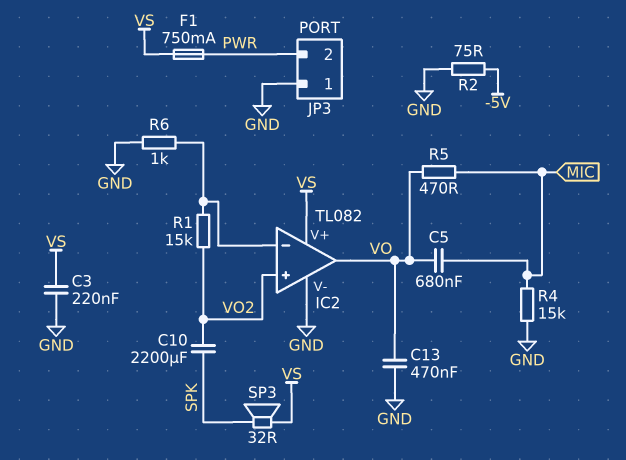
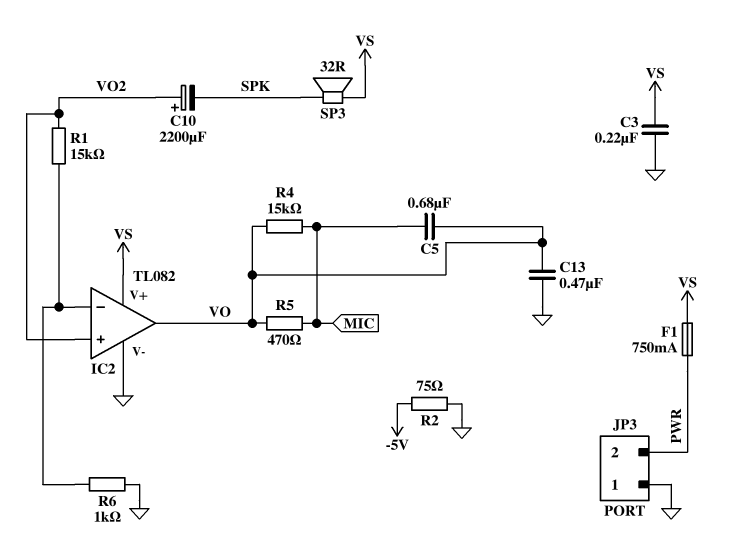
C10: 2200uF (SPK, VO2) -> 2200uF (plus VO2, minus SPK)
R4: 15k (GND, MIC) -> 15k (MIC, VO)

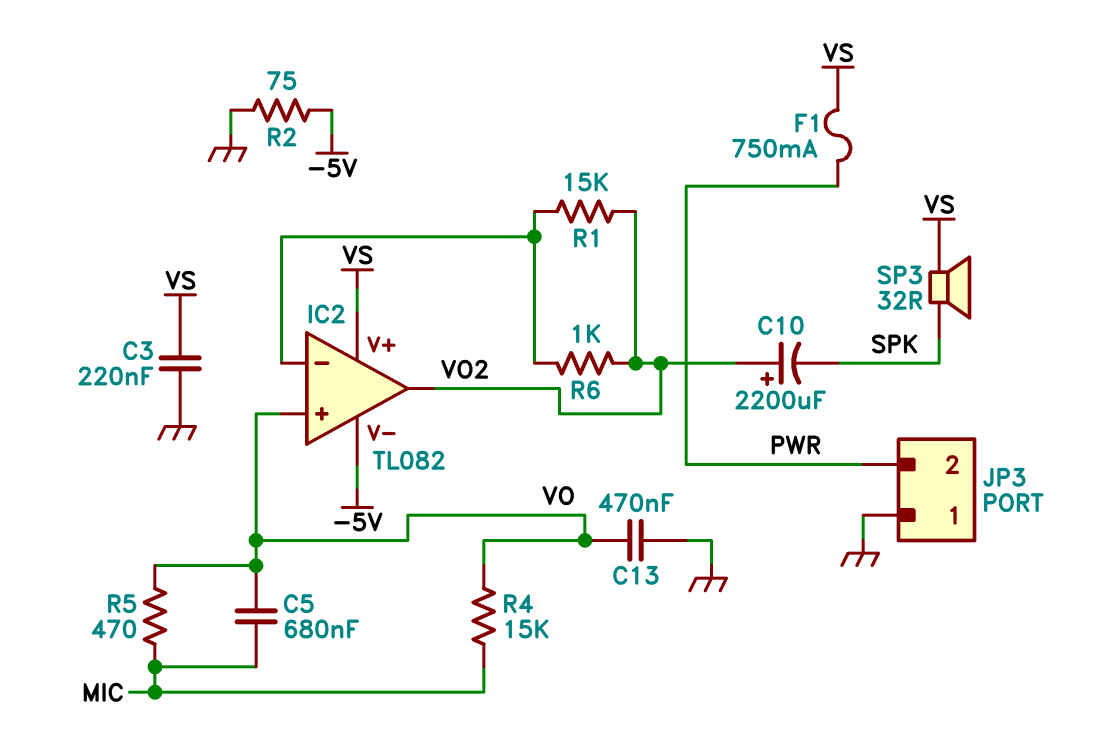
IC2 pin V-: GND -> -5V
IC2 pin in+: VO2 -> VO
IC2 pin out: VO -> VO2
R6: 1k (GND, IC2/in-) -> 1k (IC2/in-, VO2)

